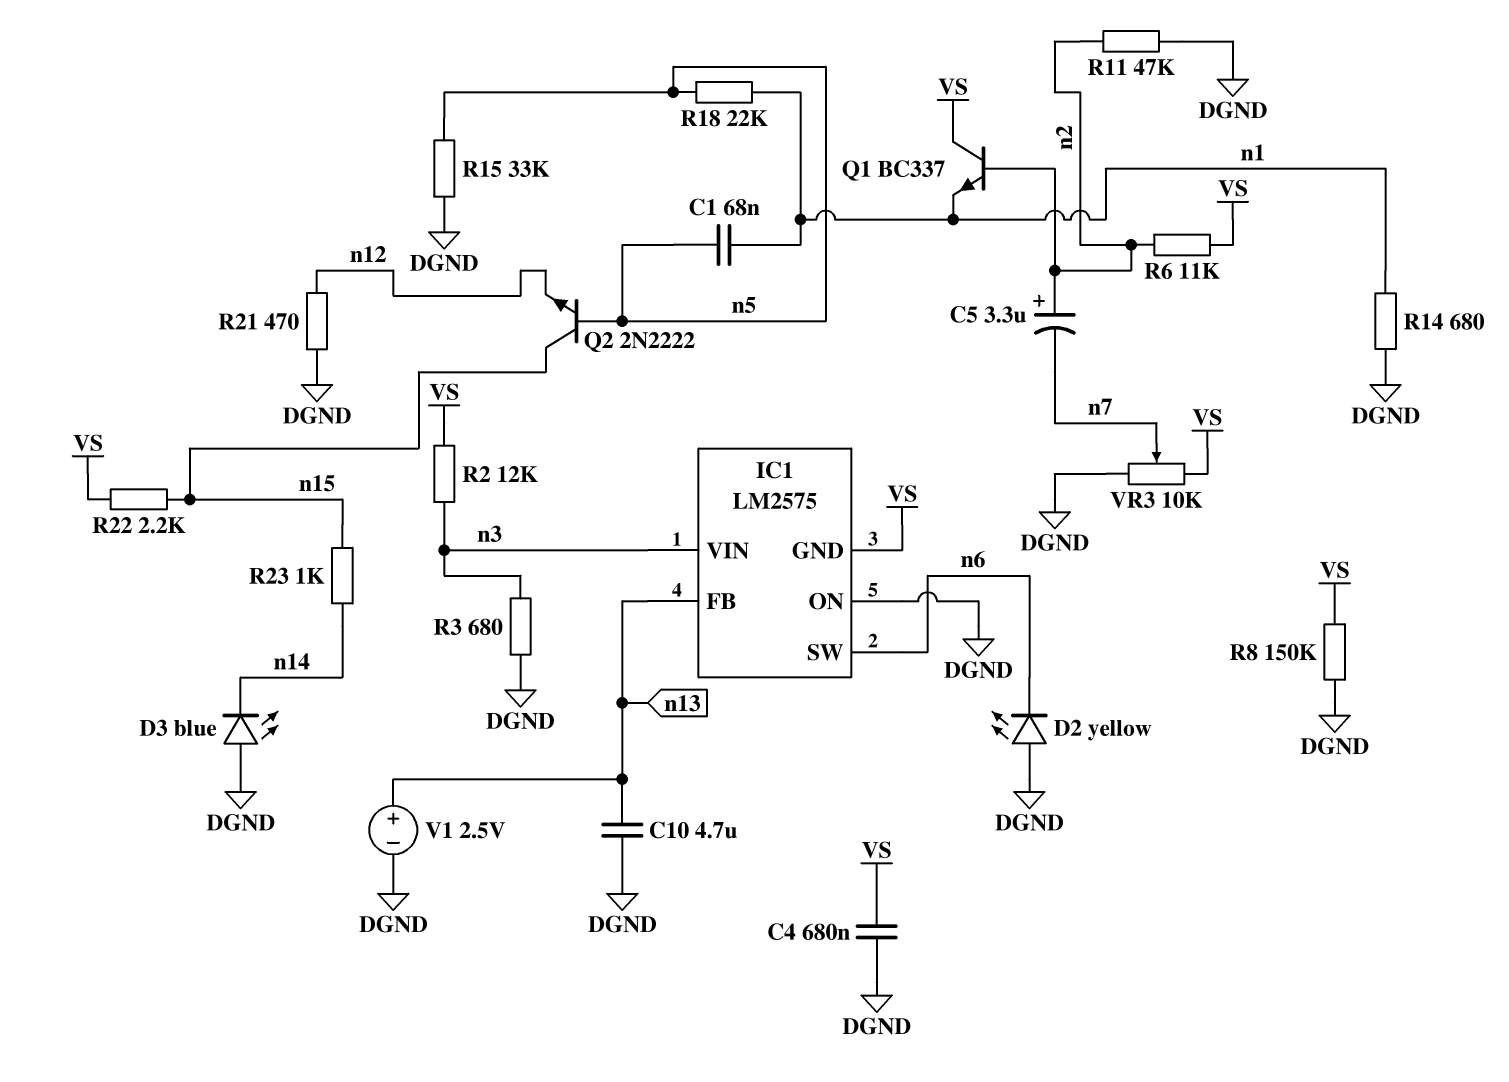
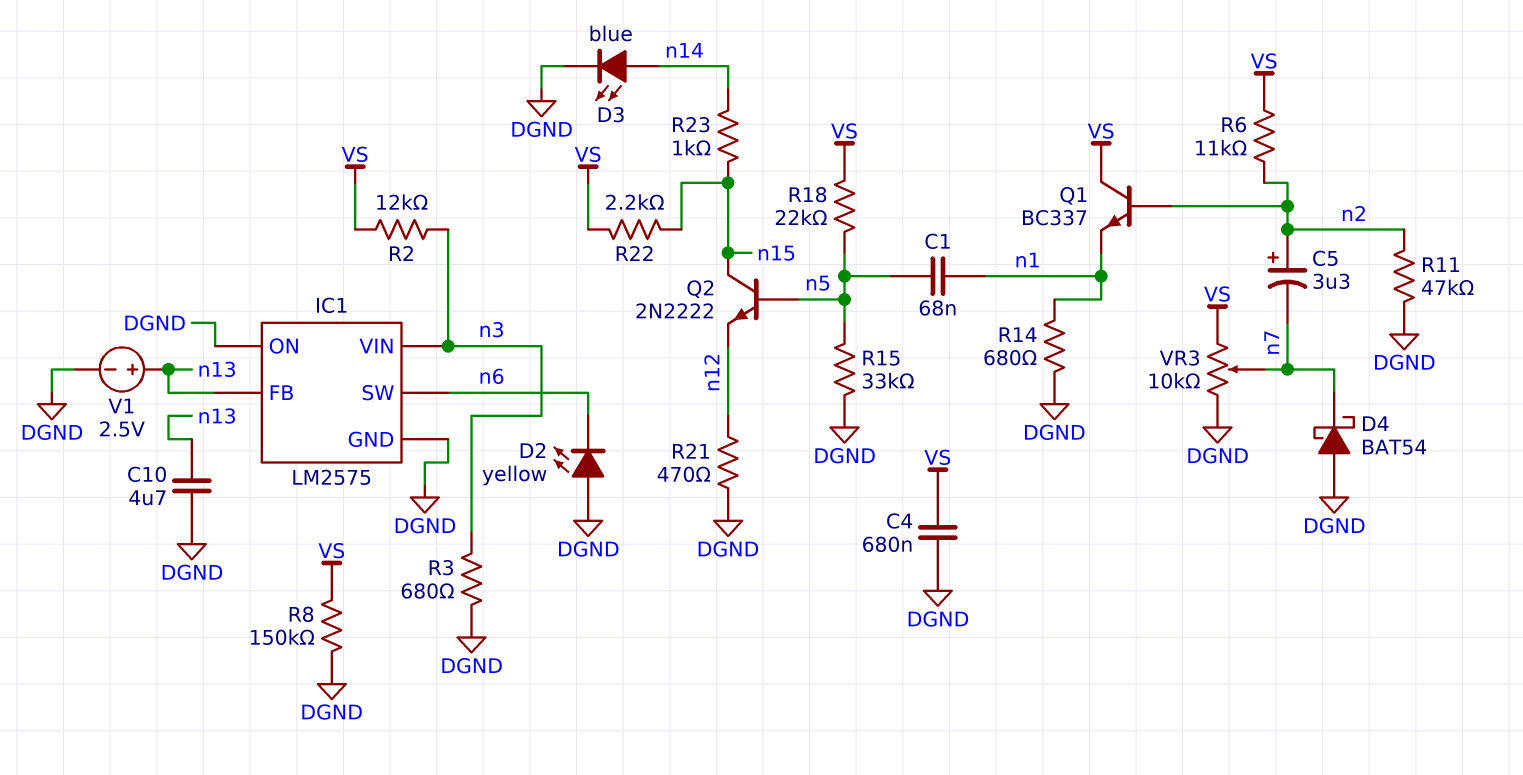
D3: LED blue (A DGND, K n14) -> LED blue (A n14, K DGND)
D4: none -> schottky BAT54 (A DGND, K n7)
IC1 pin GND: VS -> DGND
R18: 22k (n1, n5) -> 22k (VS, n5)

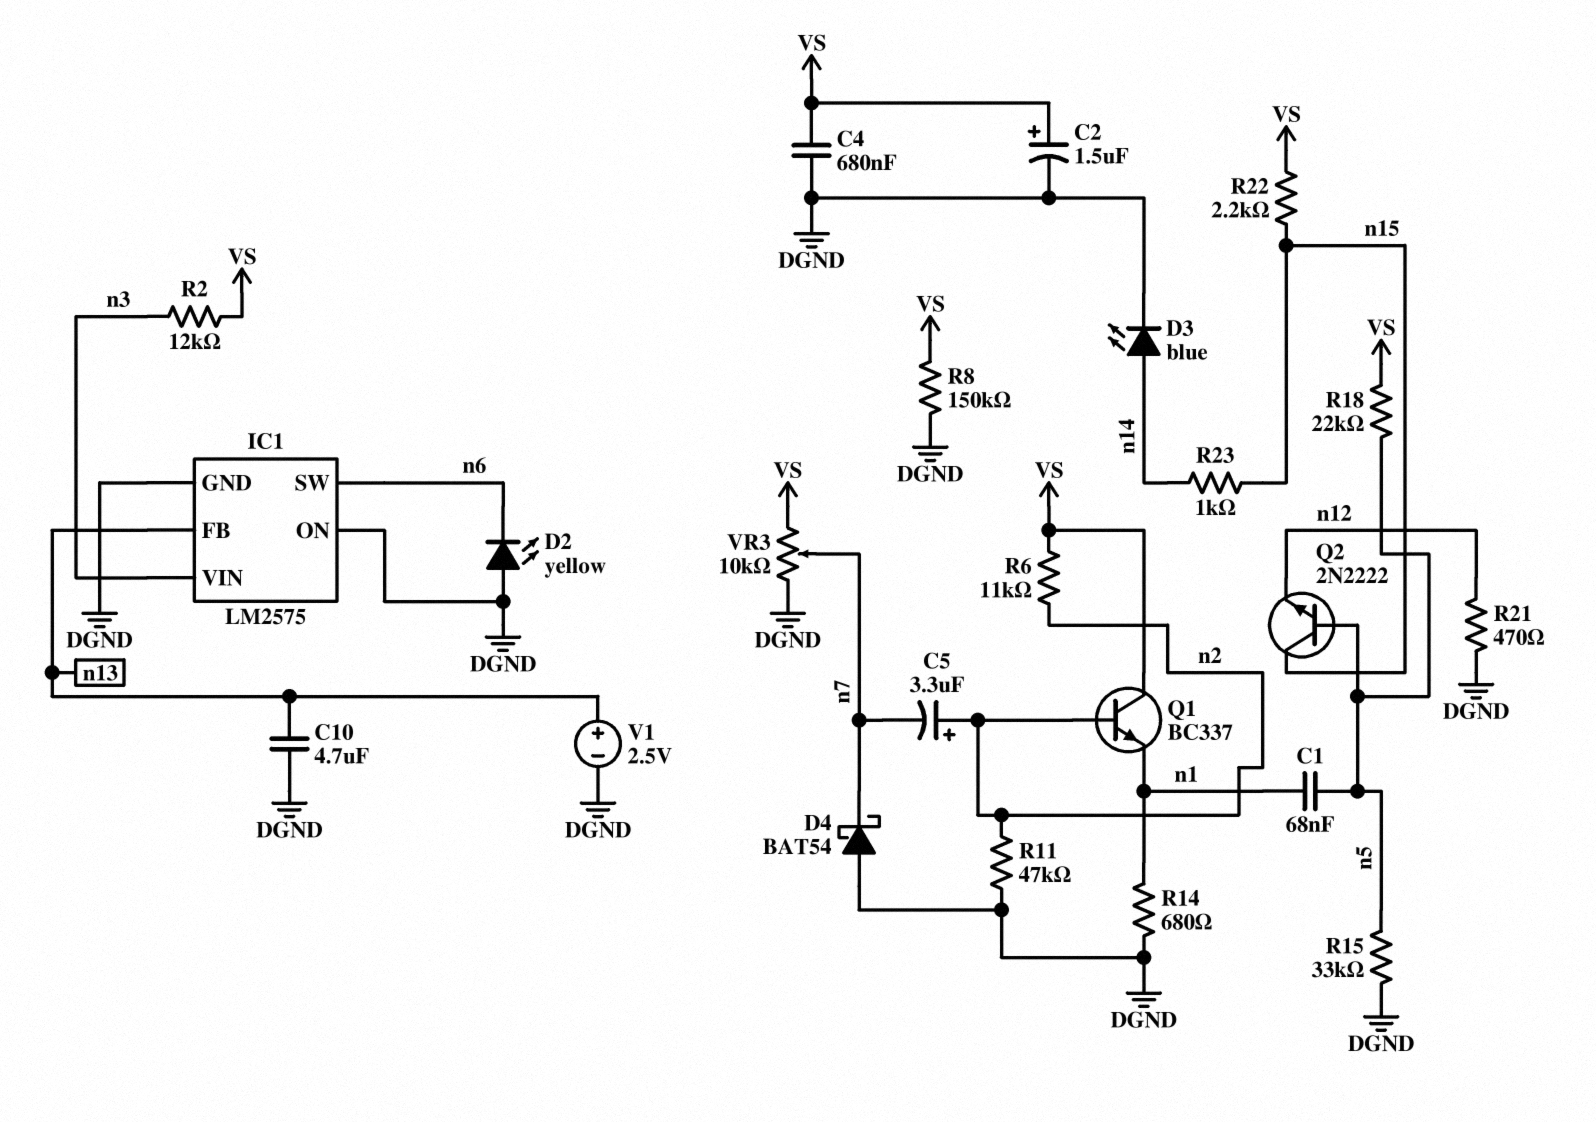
C2: none -> 1.5uF (plus VS, minus DGND)
R3: 680 (DGND, n3) -> none

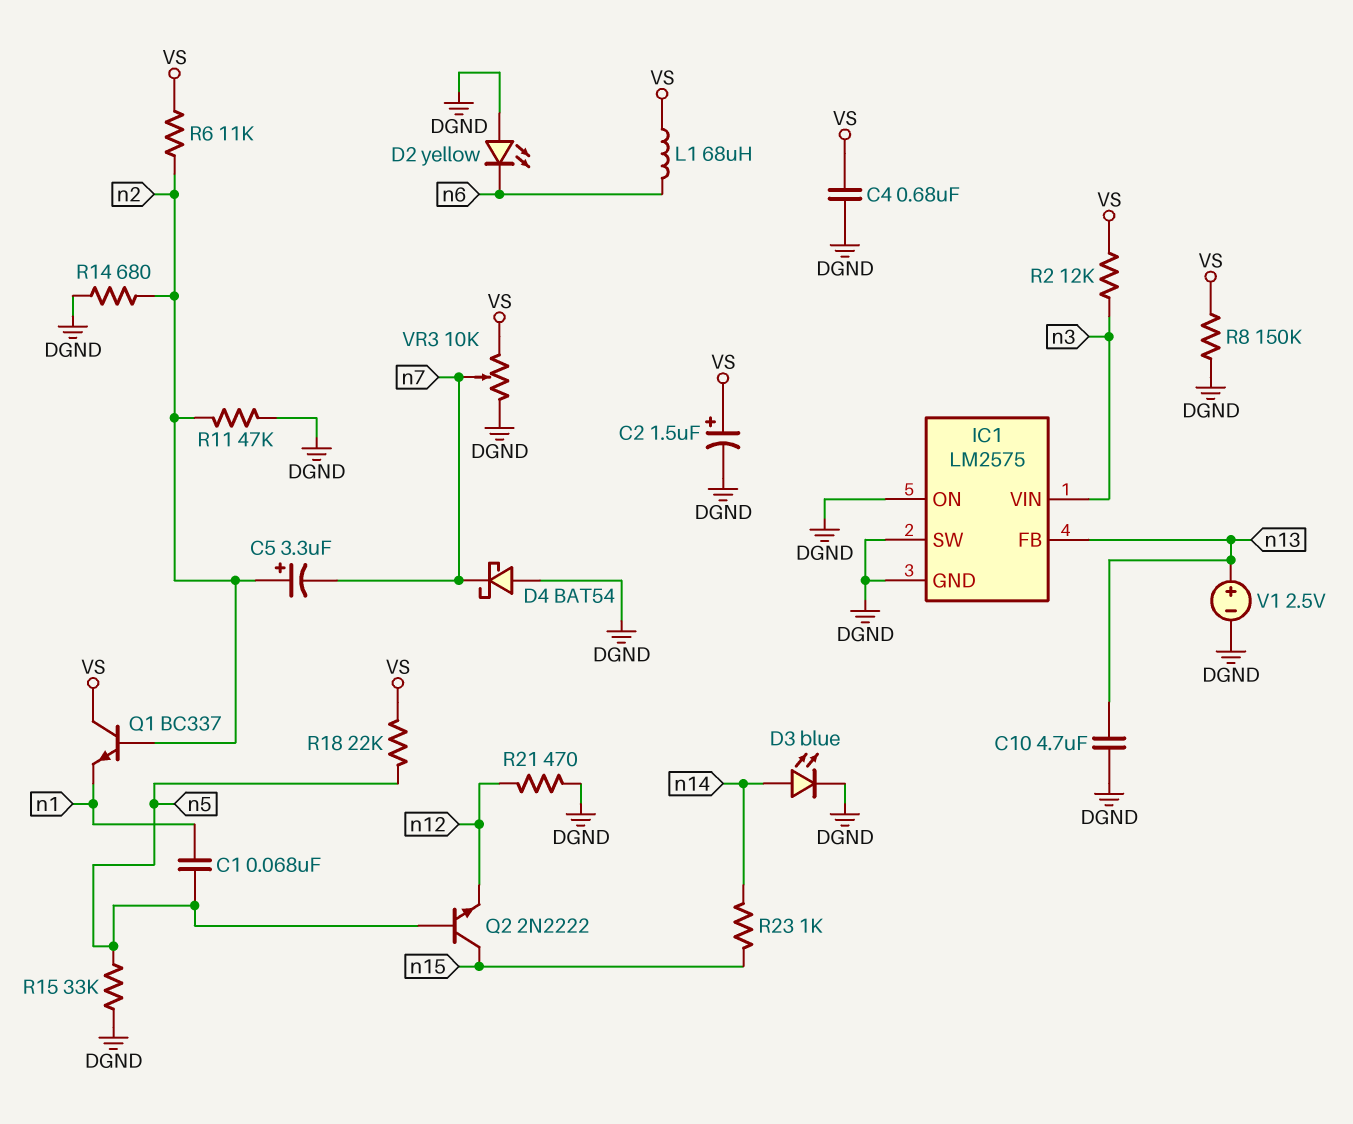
IC1 pin SW: n6 -> DGND
L1: none -> 68uH (VS, n6)
R14: 680 (DGND, n1) -> 680 (DGND, n2)
R22: 2.2k (VS, n15) -> none

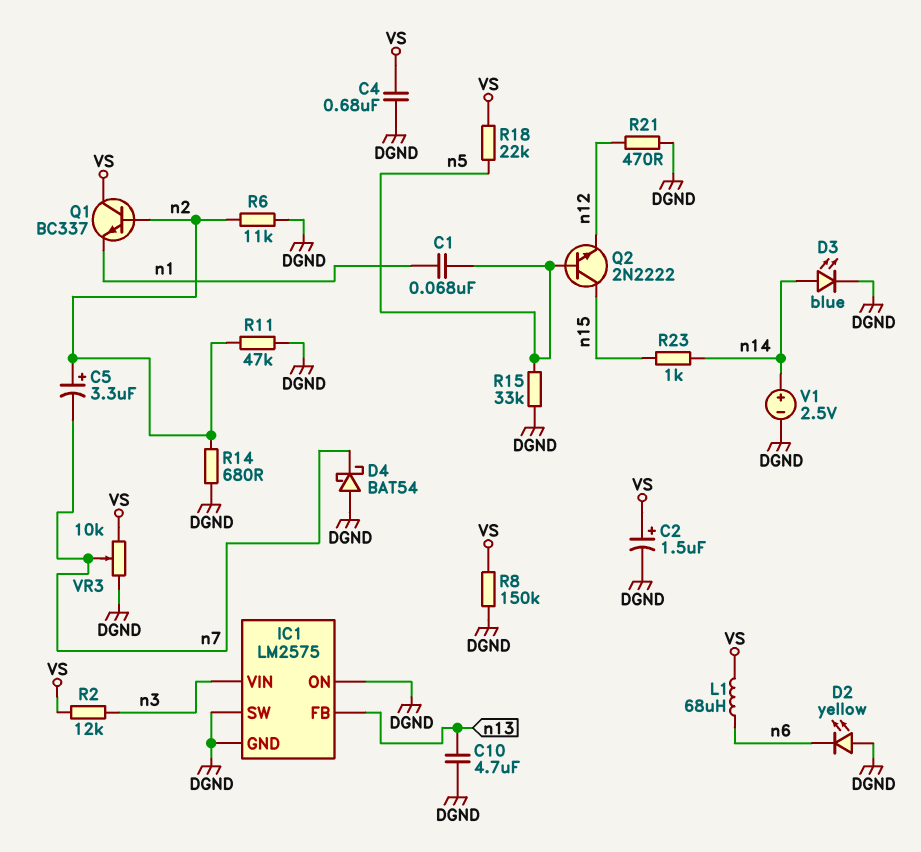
R6: 11k (VS, n2) -> 11k (DGND, n2)
V1: 2.5V (plus n13, minus DGND) -> 2.5V (plus n14, minus DGND)

